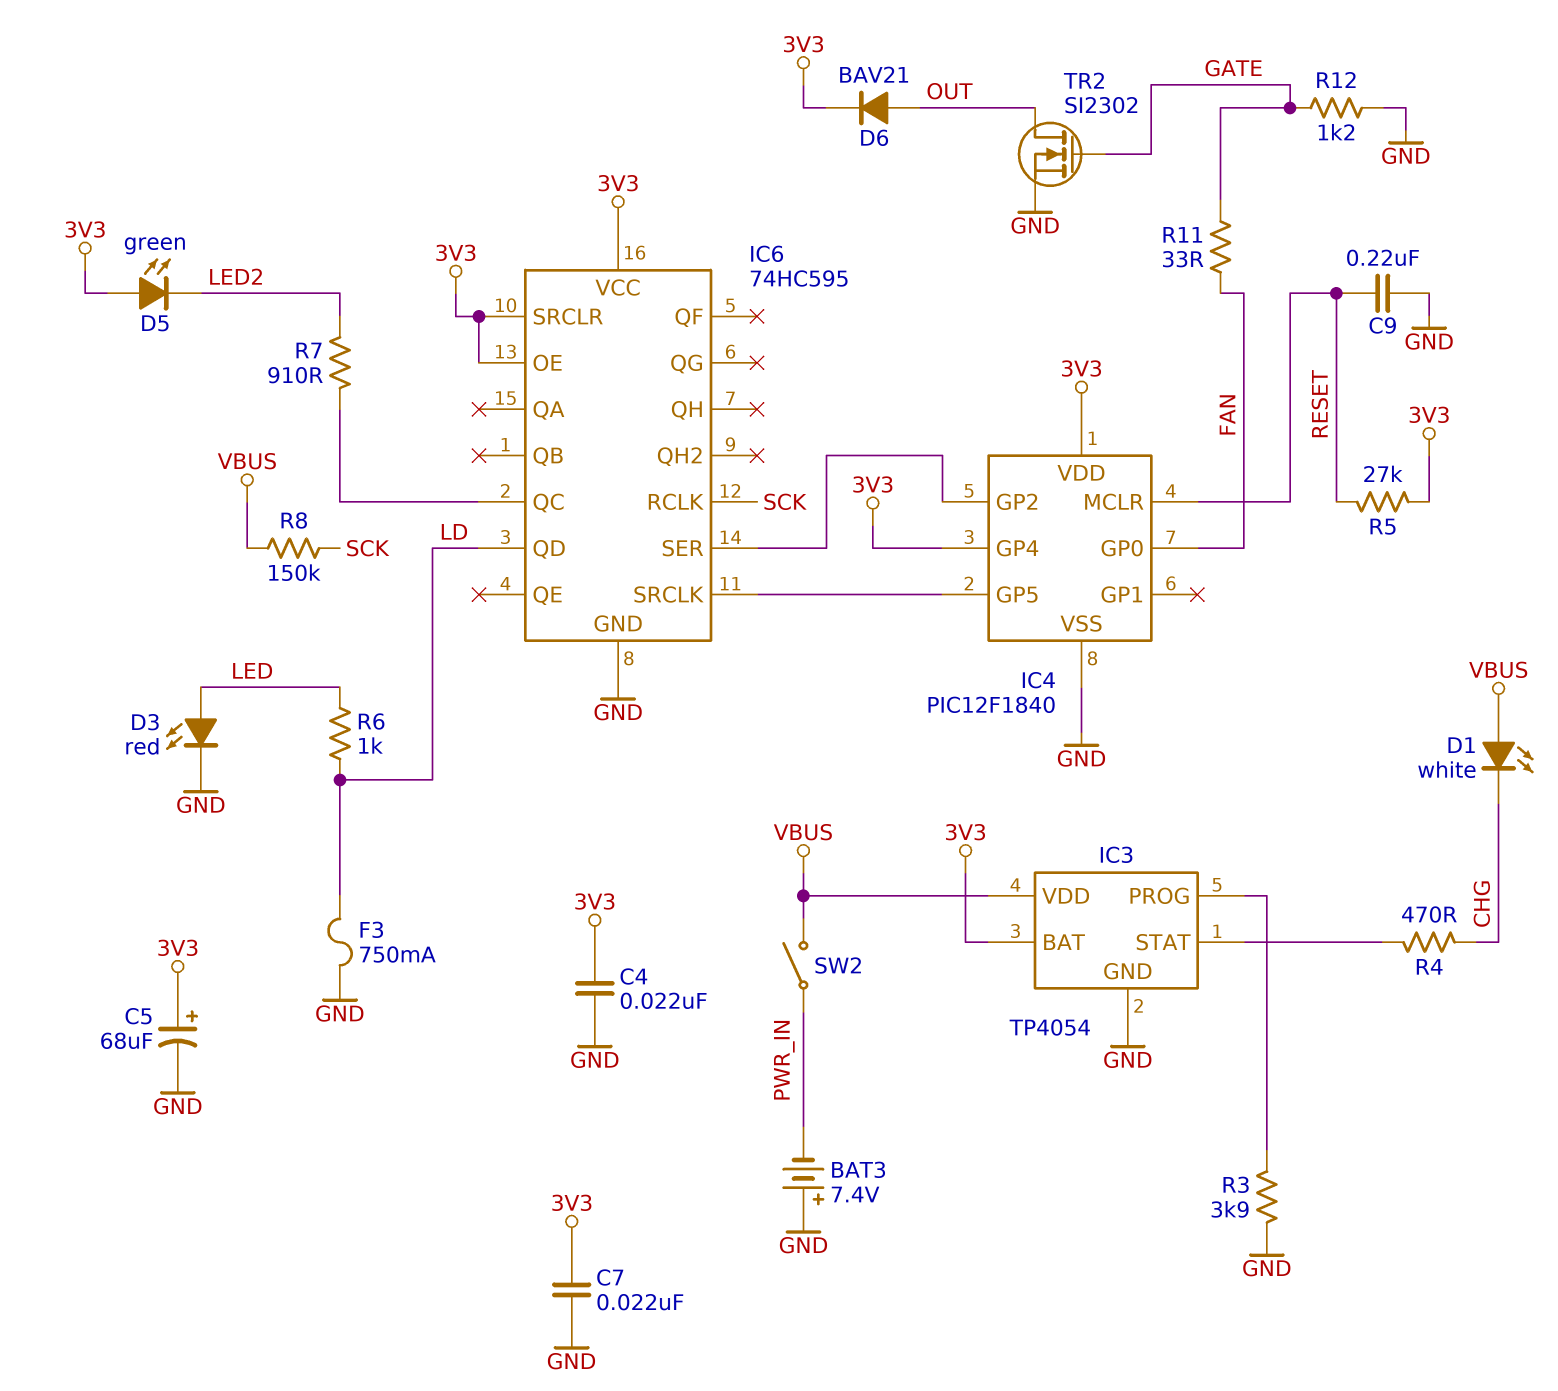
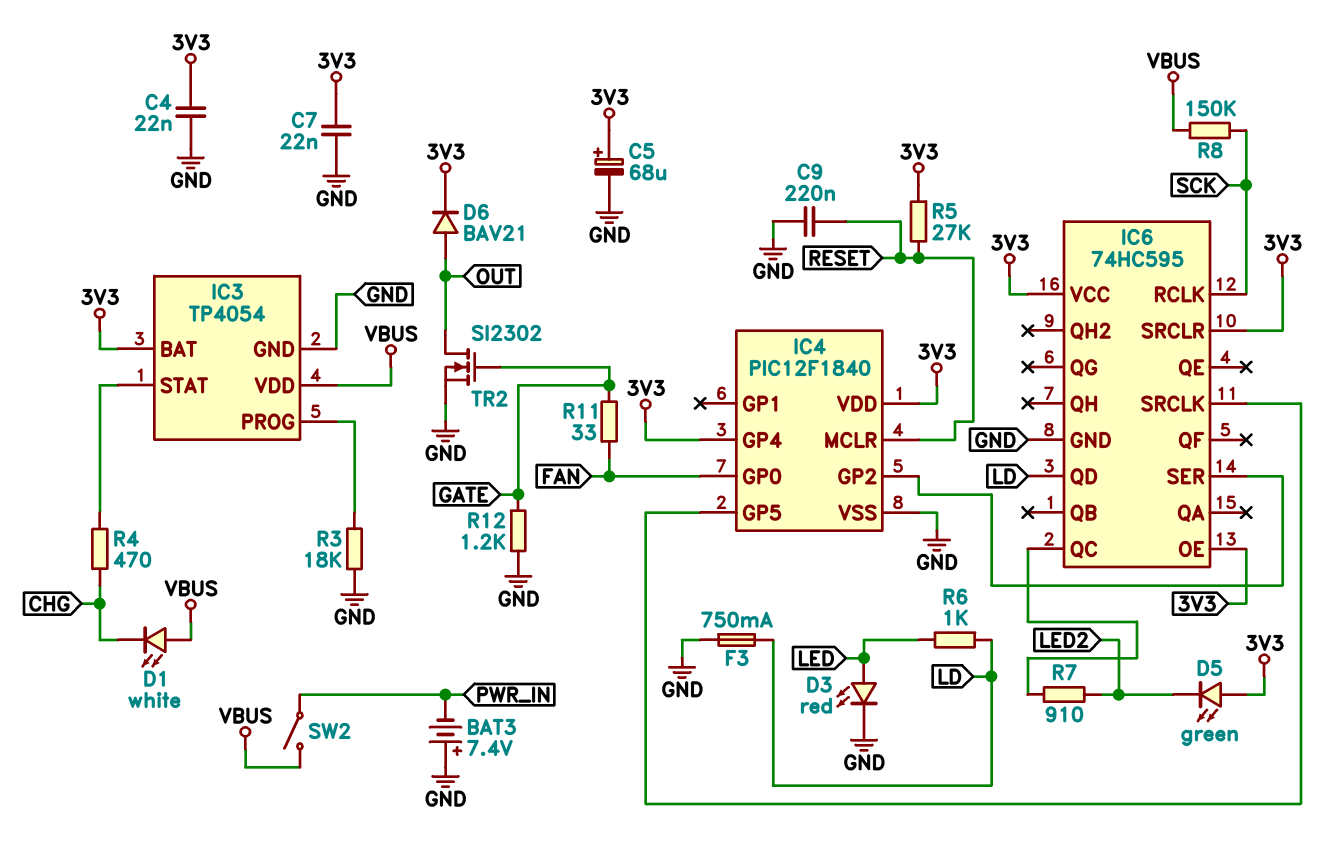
R3: 3.9k (GND, IC3/PROG) -> 18k (GND, IC3/PROG)

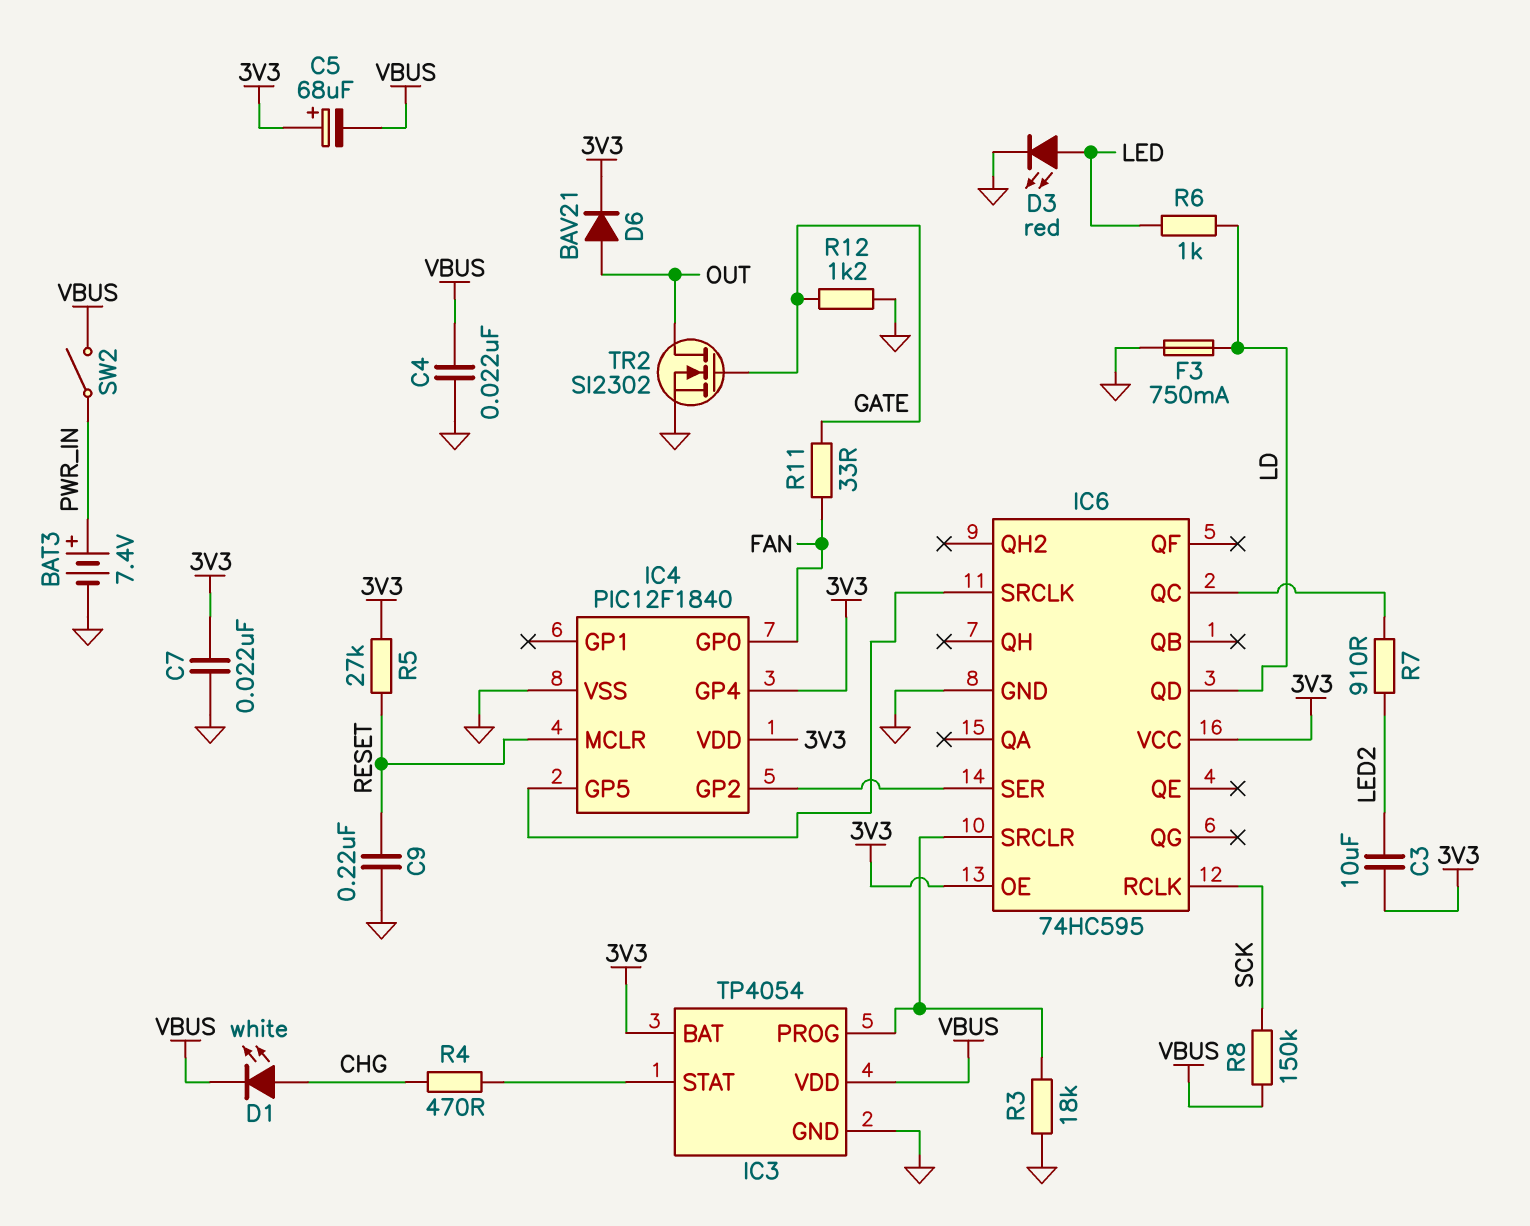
BAT3: 7.4V (plus GND, minus PWR_IN) -> 7.4V (plus PWR_IN, minus GND)
C3: none -> 10uF (3V3, LED2)
C4: 22nF (3V3, GND) -> 22nF (GND, VBUS)
C5: 68uF (plus 3V3, minus GND) -> 68uF (plus 3V3, minus VBUS)
D1: LED white (A VBUS, K CHG) -> LED white (A CHG, K VBUS)
D5: LED green (A 3V3, K LED2) -> none
IC6 pin SRCLR: 3V3 -> IC3/PROG

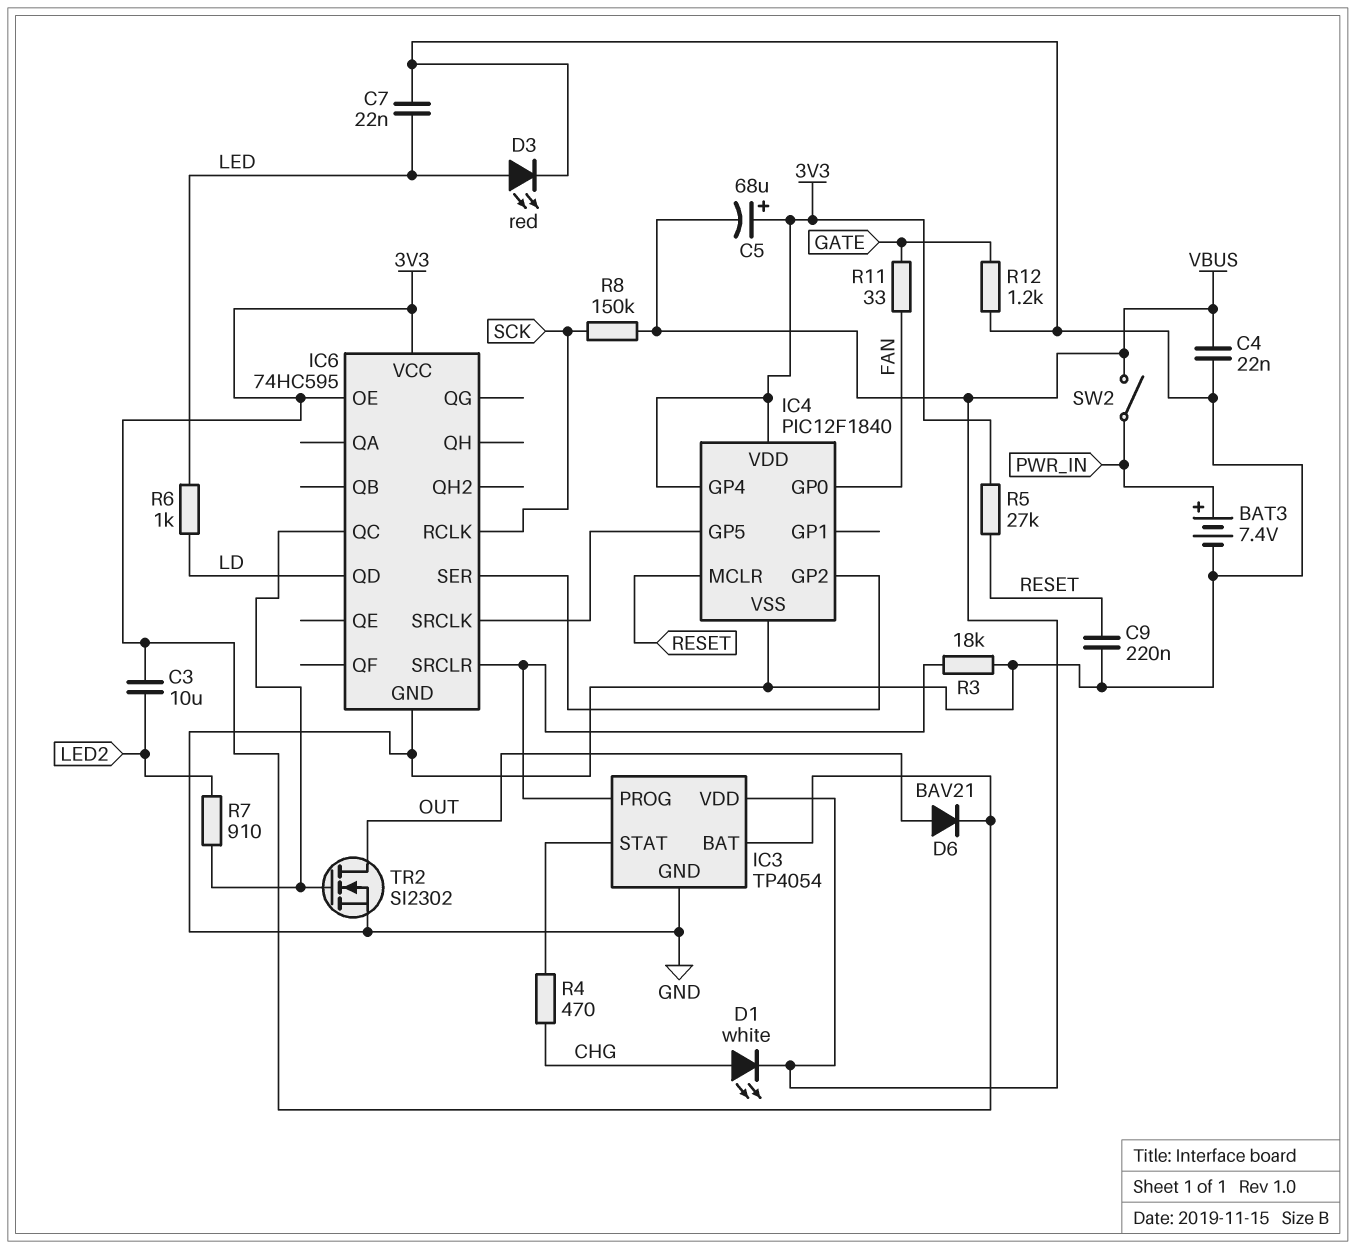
C7: 22nF (3V3, GND) -> 22nF (GND, LED)
F3: 750mA (GND, LD) -> none
TR2: NMOS SI2302 (G GATE, D OUT, S GND) -> NMOS SI2302 (G IC6/QC, D OUT, S GND)

